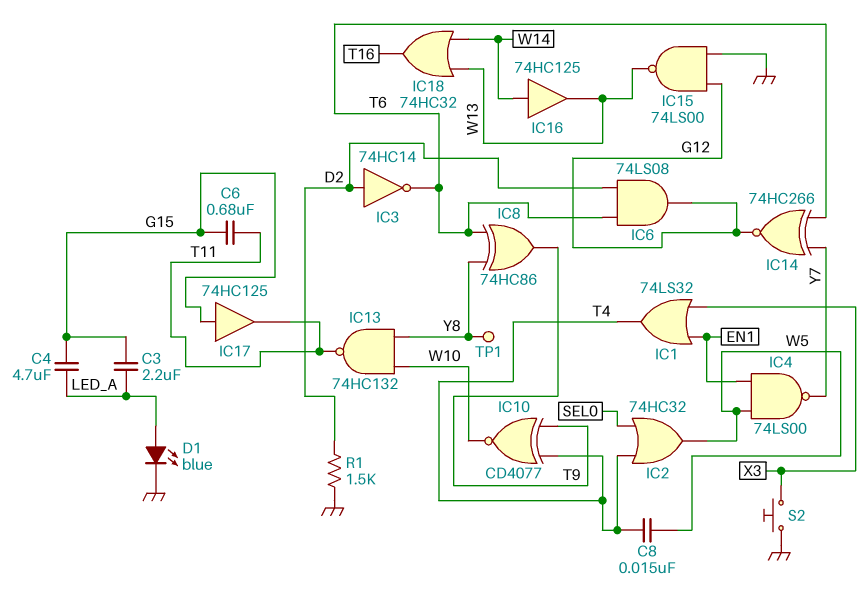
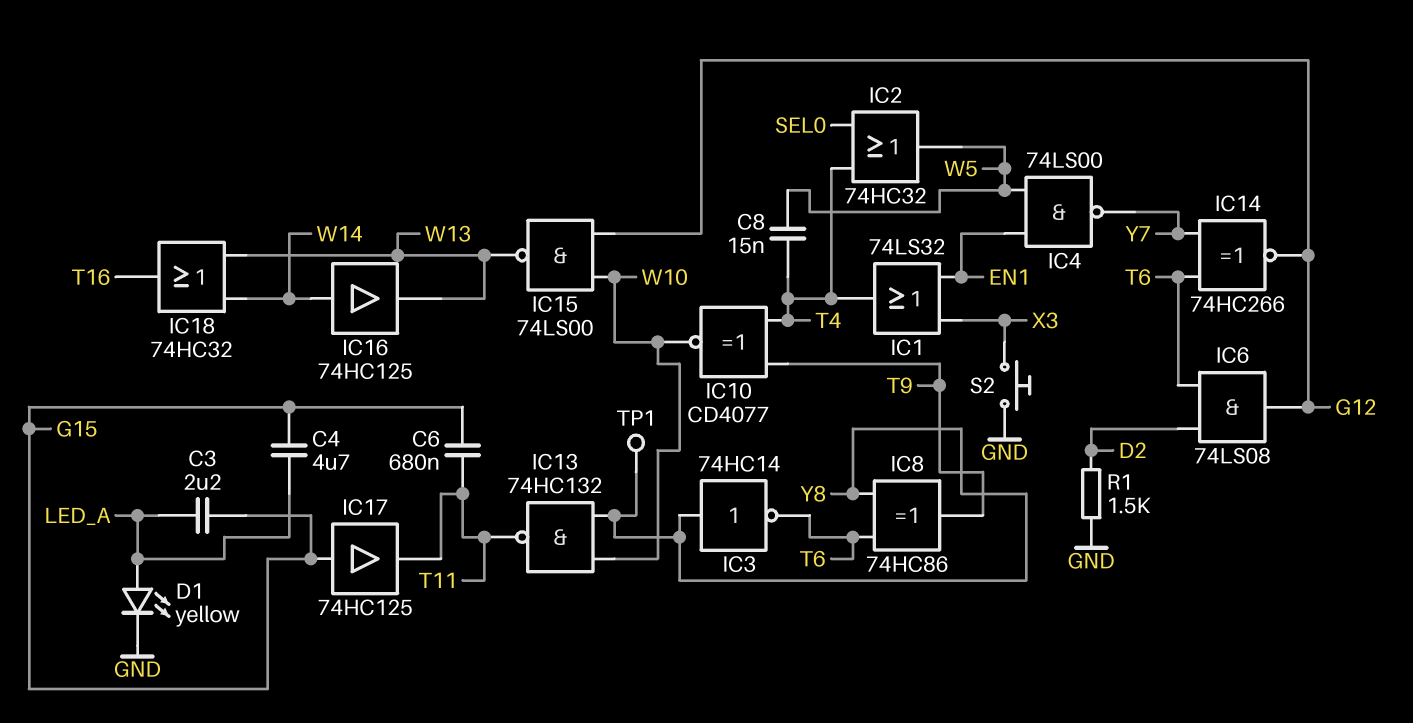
D1: LED blue (A LED_A, K GND) -> LED yellow (A LED_A, K GND)
IC3: NOT 74HC14 (in D2, out T6) -> NOT 74HC14 (in Y8, out T6)
IC15: NAND 74LS00 (in G12, in GND, out W13) -> NAND 74LS00 (in G12, in W10, out W13)

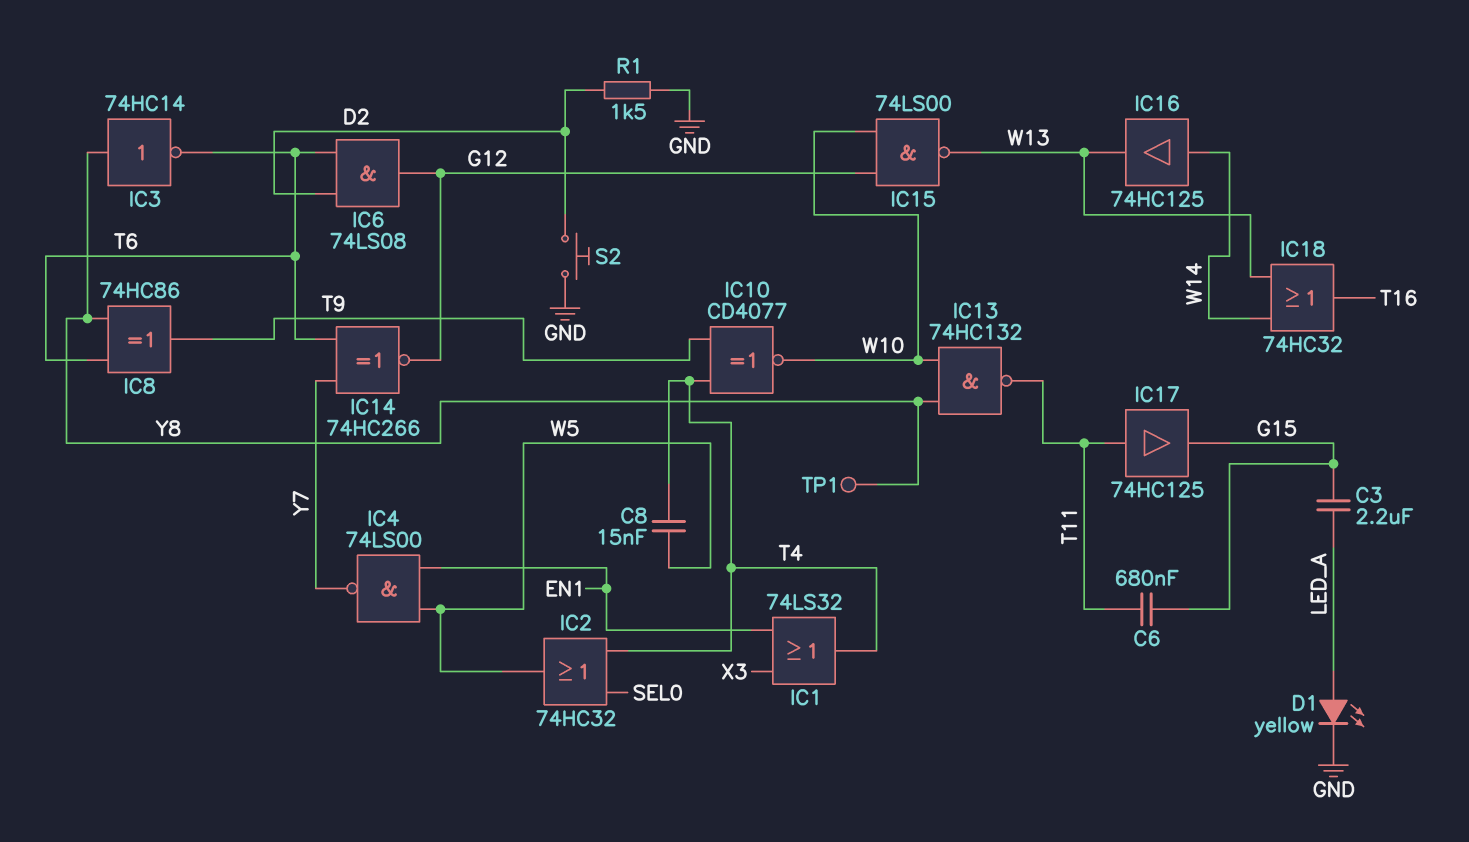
C4: 4.7uF (G15, LED_A) -> none
IC17: buffer 74HC125 (in G15, out T11) -> buffer 74HC125 (in T11, out G15)
S2: button (GND, X3) -> button (D2, GND)

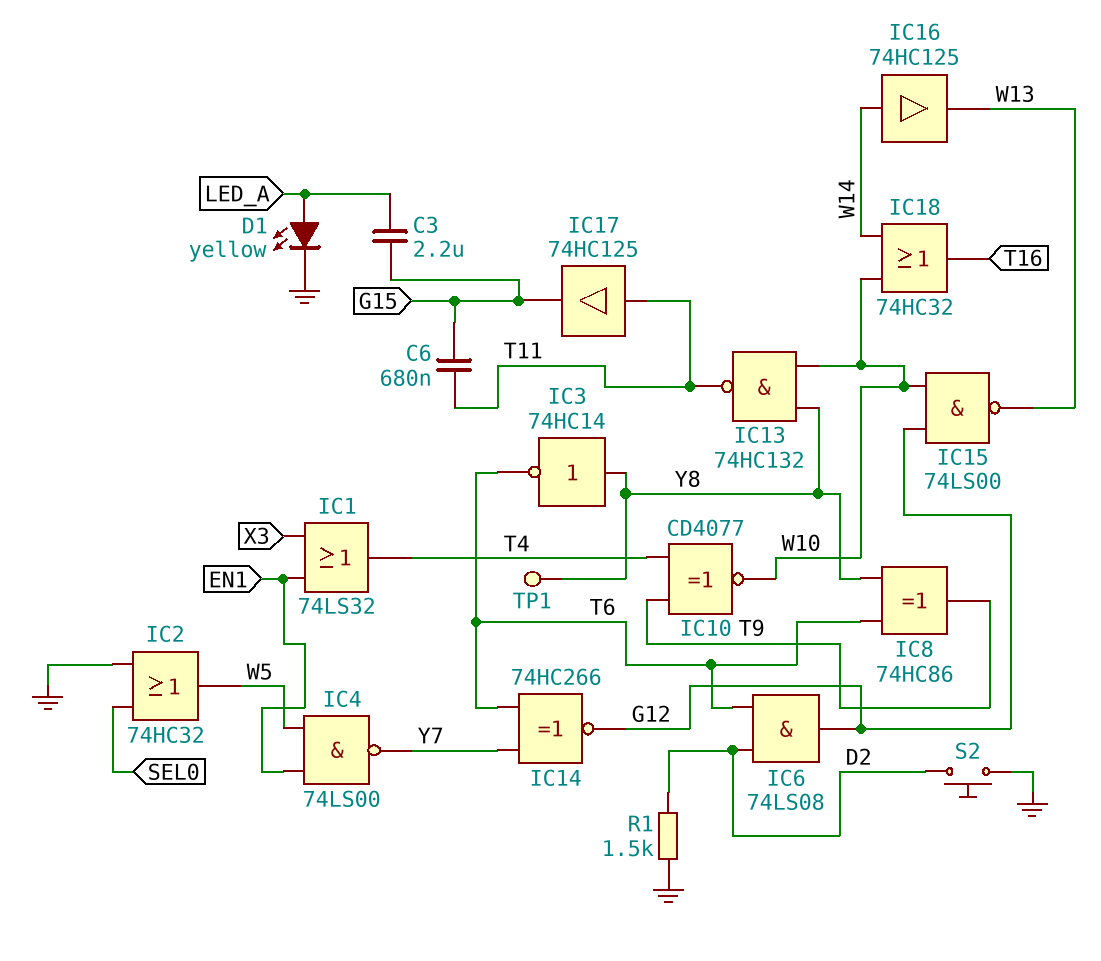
C8: 15nF (T4, W5) -> none
IC2: OR 74HC32 (in SEL0, in T4, out W5) -> OR 74HC32 (in GND, in SEL0, out W5)
IC18: OR 74HC32 (in W13, in W14, out T16) -> OR 74HC32 (in W10, in W14, out T16)

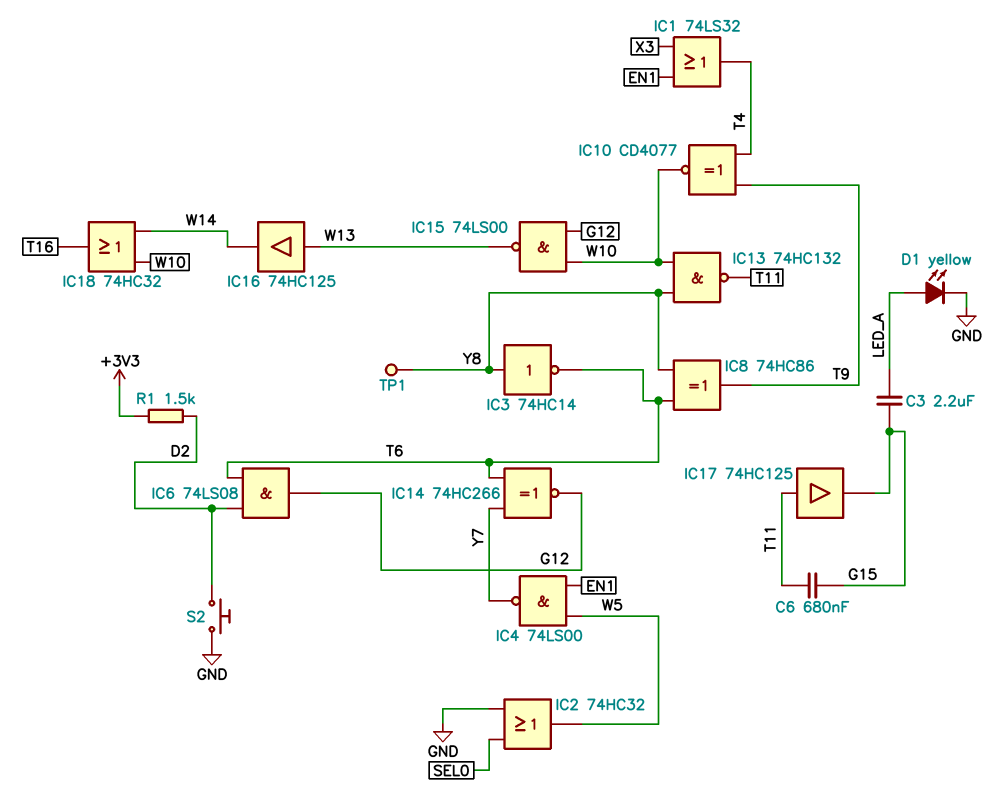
IC16: buffer 74HC125 (in W14, out W13) -> buffer 74HC125 (in W13, out W14)
R1: 1.5k (D2, GND) -> 1.5k (+3V3, D2)

